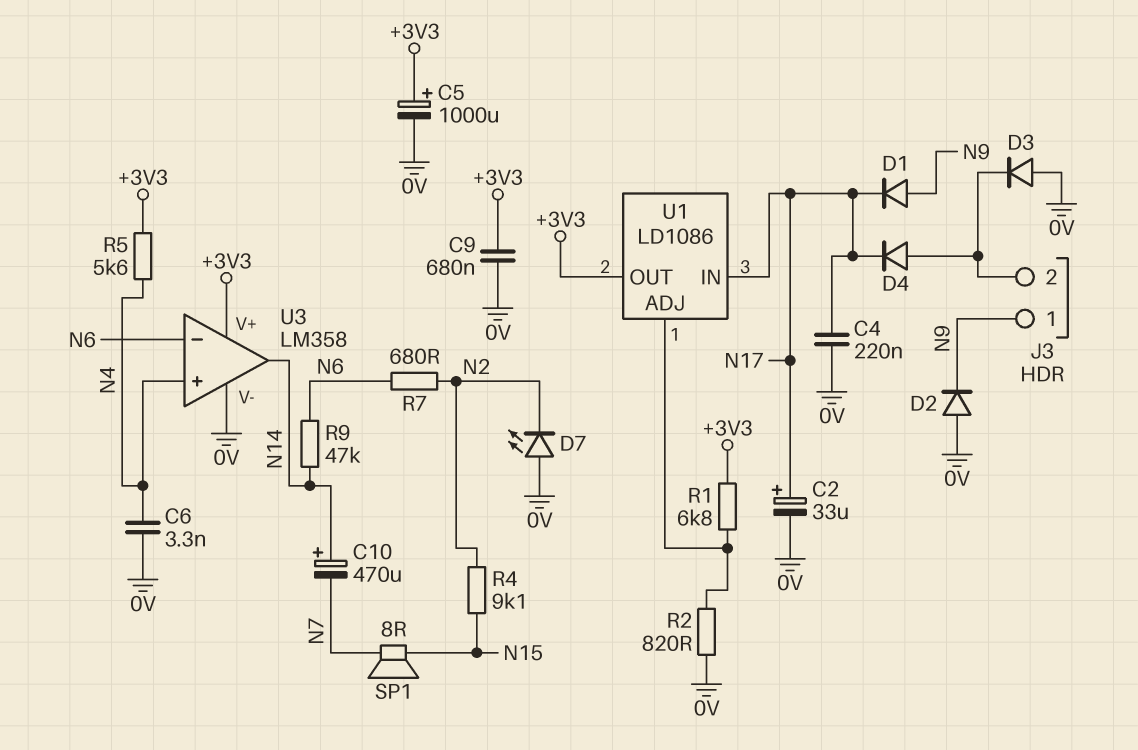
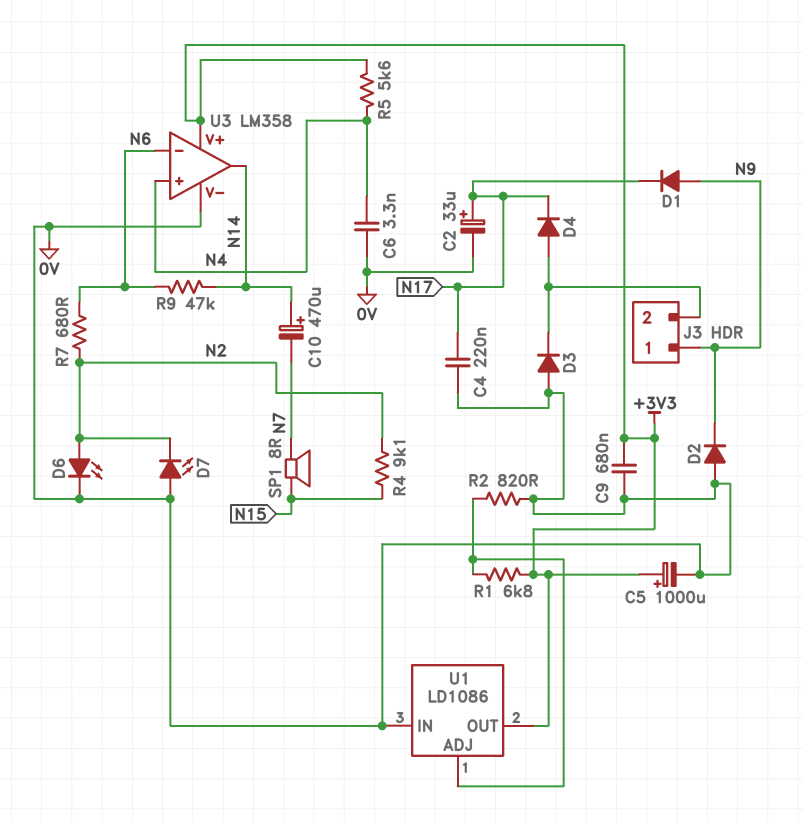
D6: none -> LED (A N2, K 0V)
U1 pin IN: N17 -> 0V

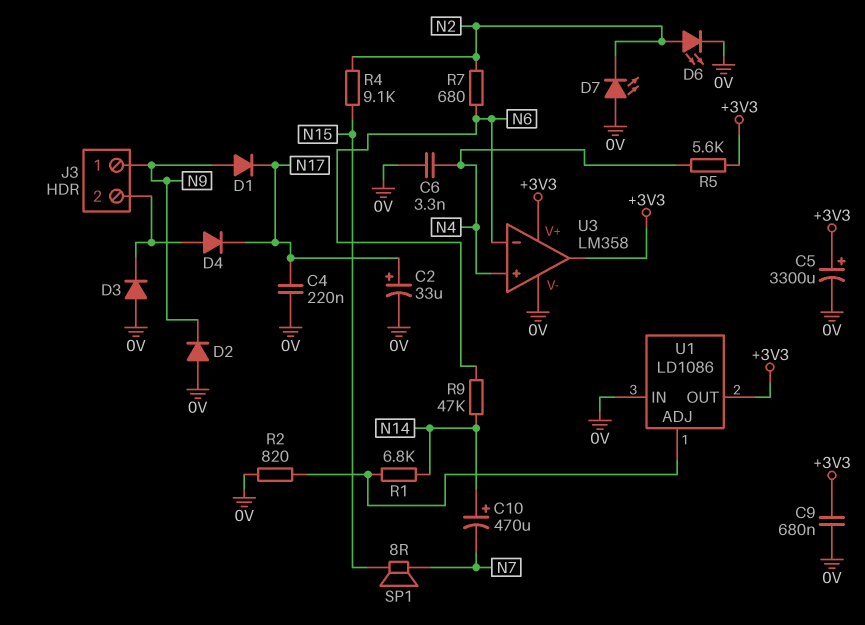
C5: 1000uF (plus +3V3, minus 0V) -> 3300uF (plus +3V3, minus 0V)
R1: 6.8k (+3V3, U1/ADJ) -> 6.8k (N14, U1/ADJ)
U3 pin out: N14 -> +3V3

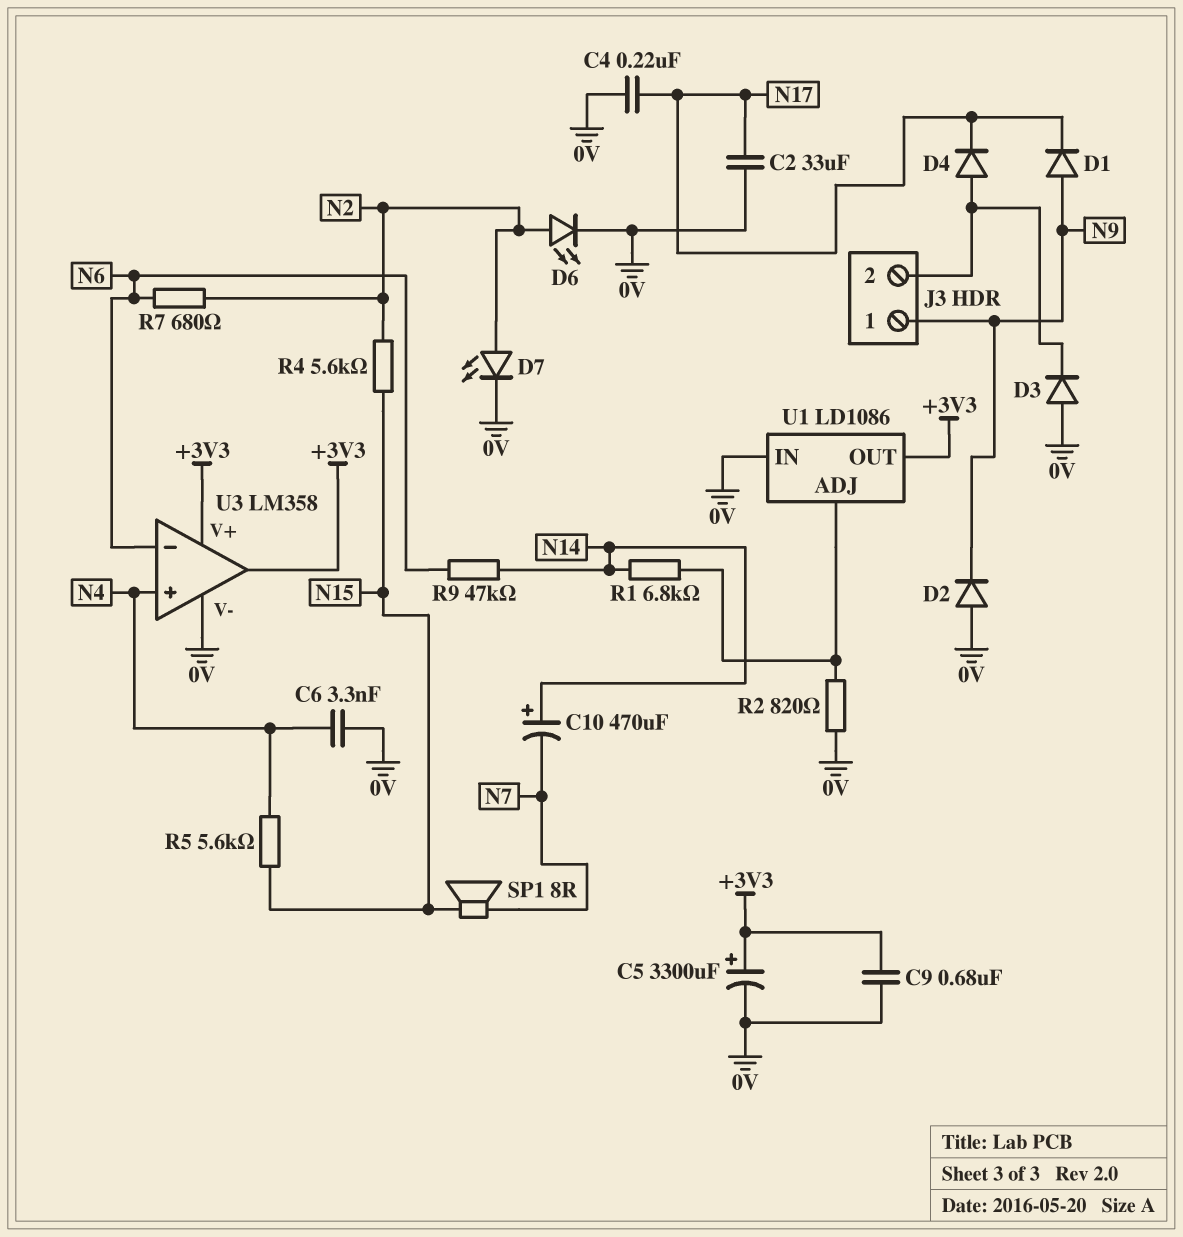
C2: 33uF (plus N17, minus 0V) -> 33uF (0V, N17)
D7: LED (A 0V, K N2) -> LED (A N2, K 0V)
R4: 9.1k (N2, N15) -> 5.6k (N2, N15)
R5: 5.6k (+3V3, N4) -> 5.6k (N4, N15)

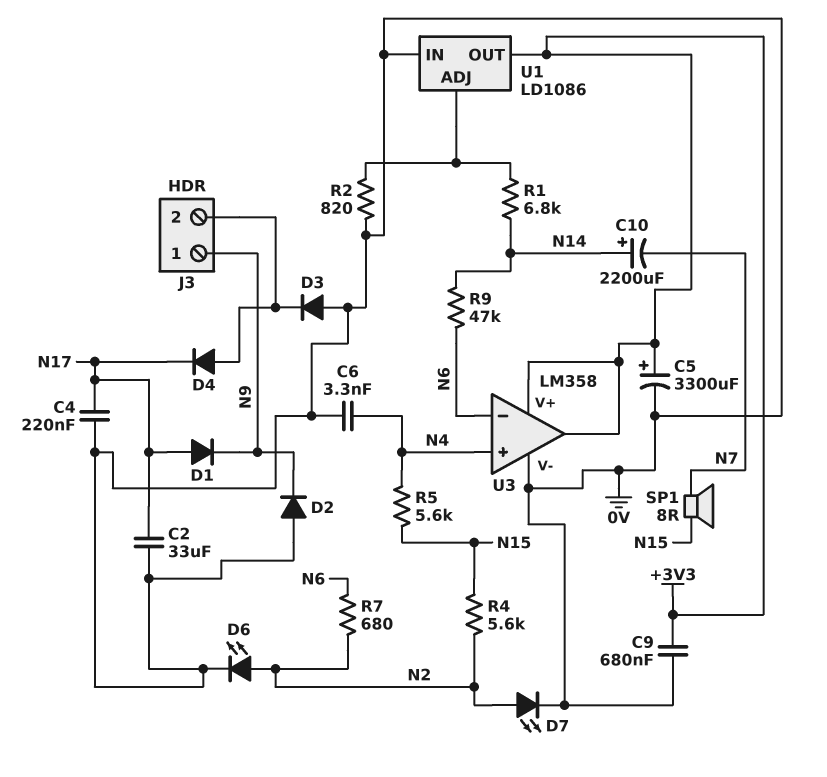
C10: 470uF (plus N14, minus N7) -> 2200uF (plus N14, minus N7)
D1: diode (A N9, K N17) -> diode (A N17, K N9)

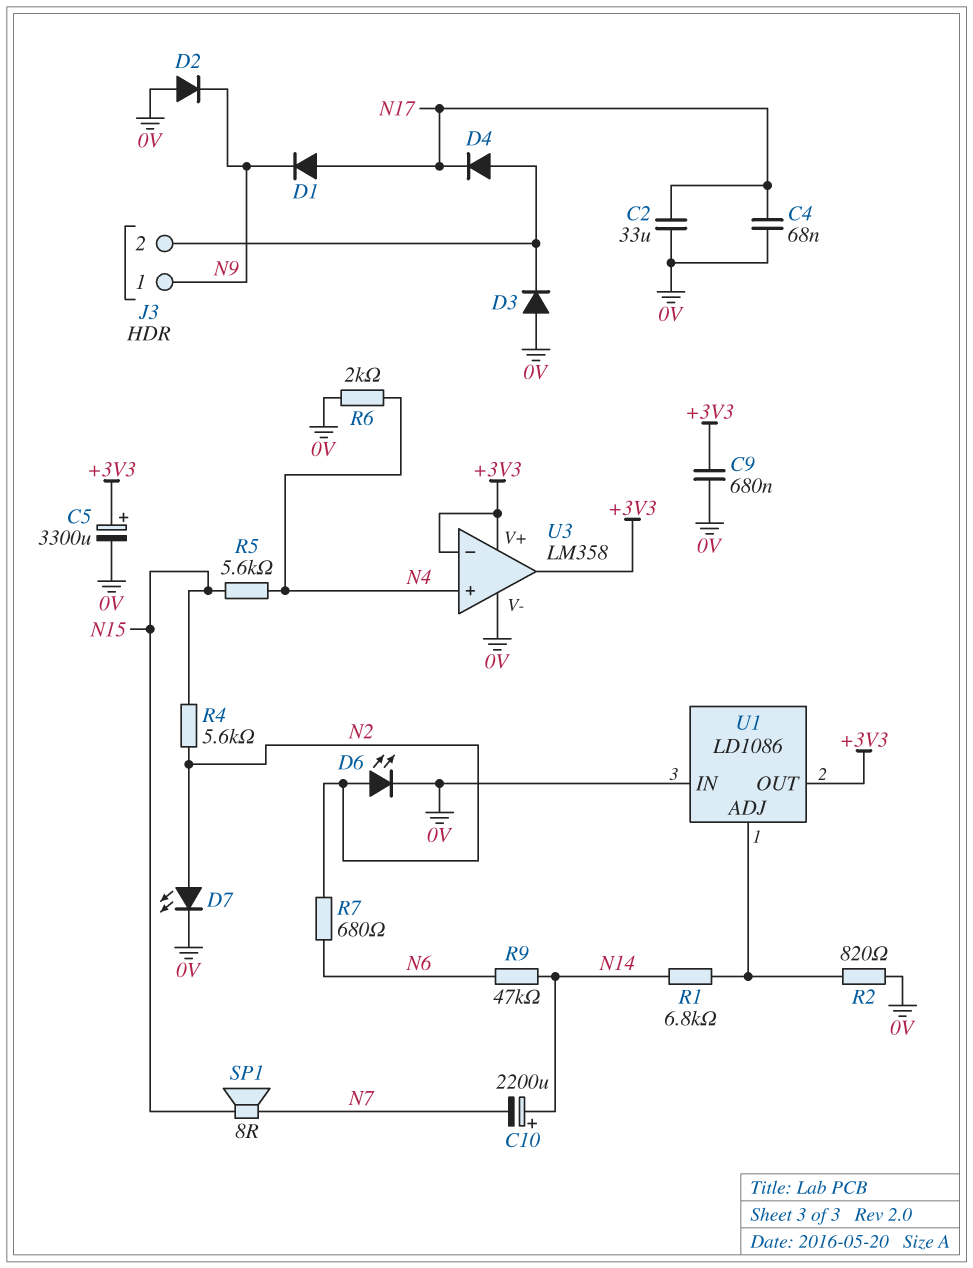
C4: 220nF (0V, N17) -> 68nF (0V, N17)
C6: 3.3nF (0V, N4) -> none
R6: none -> 2k (0V, N4)
U3 pin in-: N6 -> +3V3

